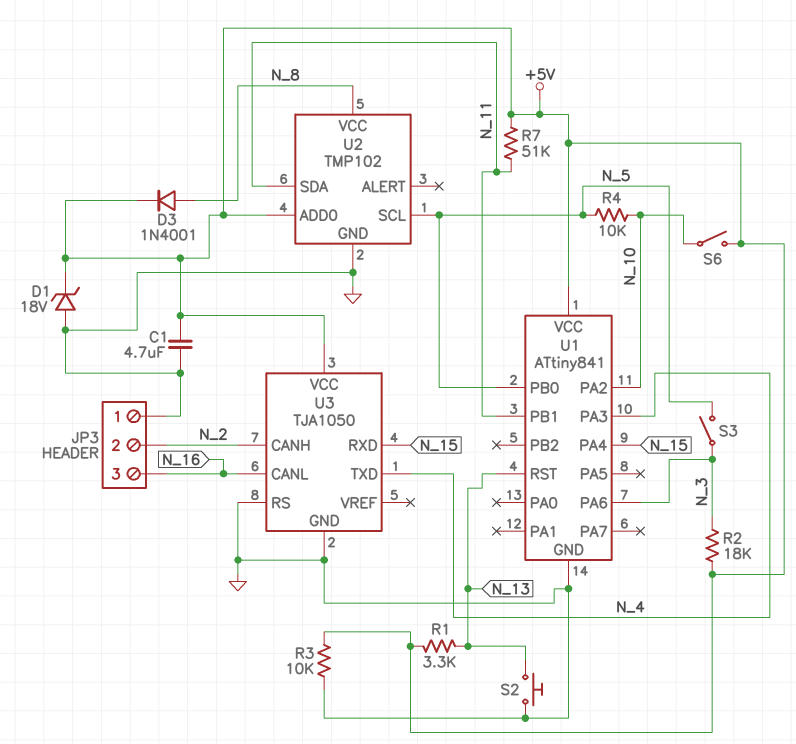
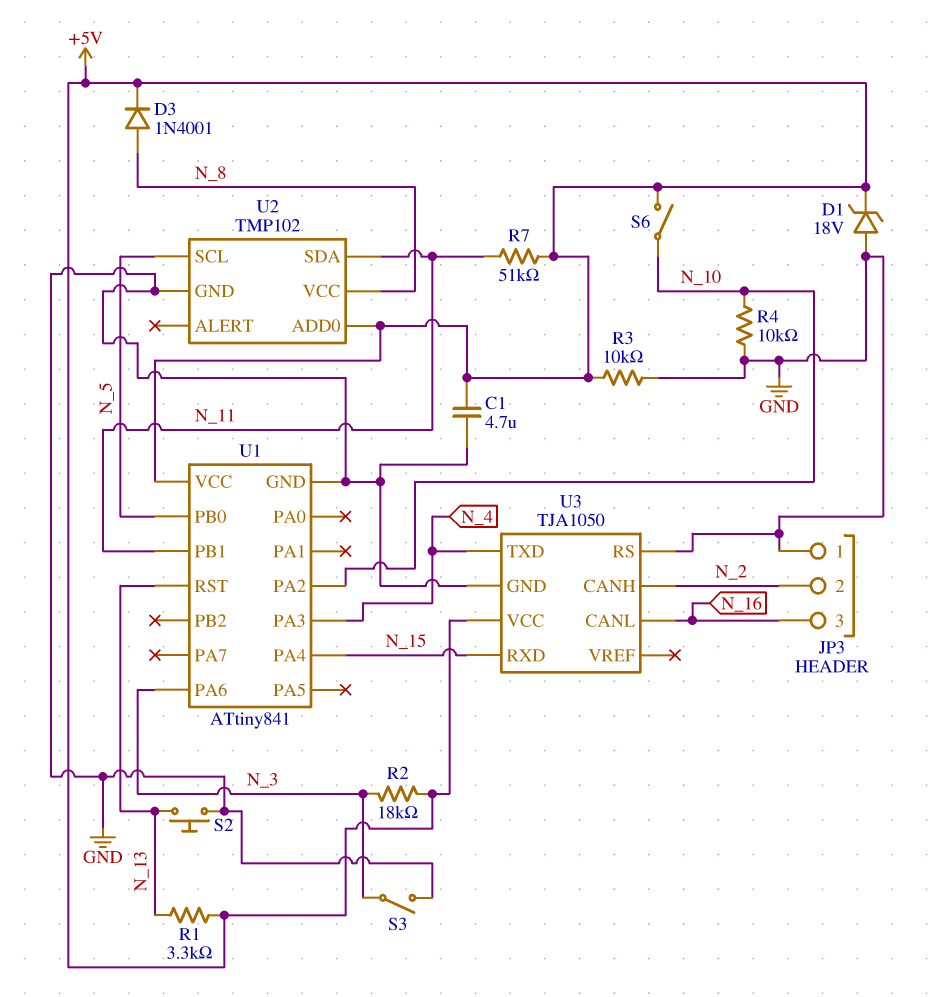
R4: 10k (N_5, N_10) -> 10k (GND, N_10)
S3: switch (N_3, N_5) -> switch (GND, N_3)

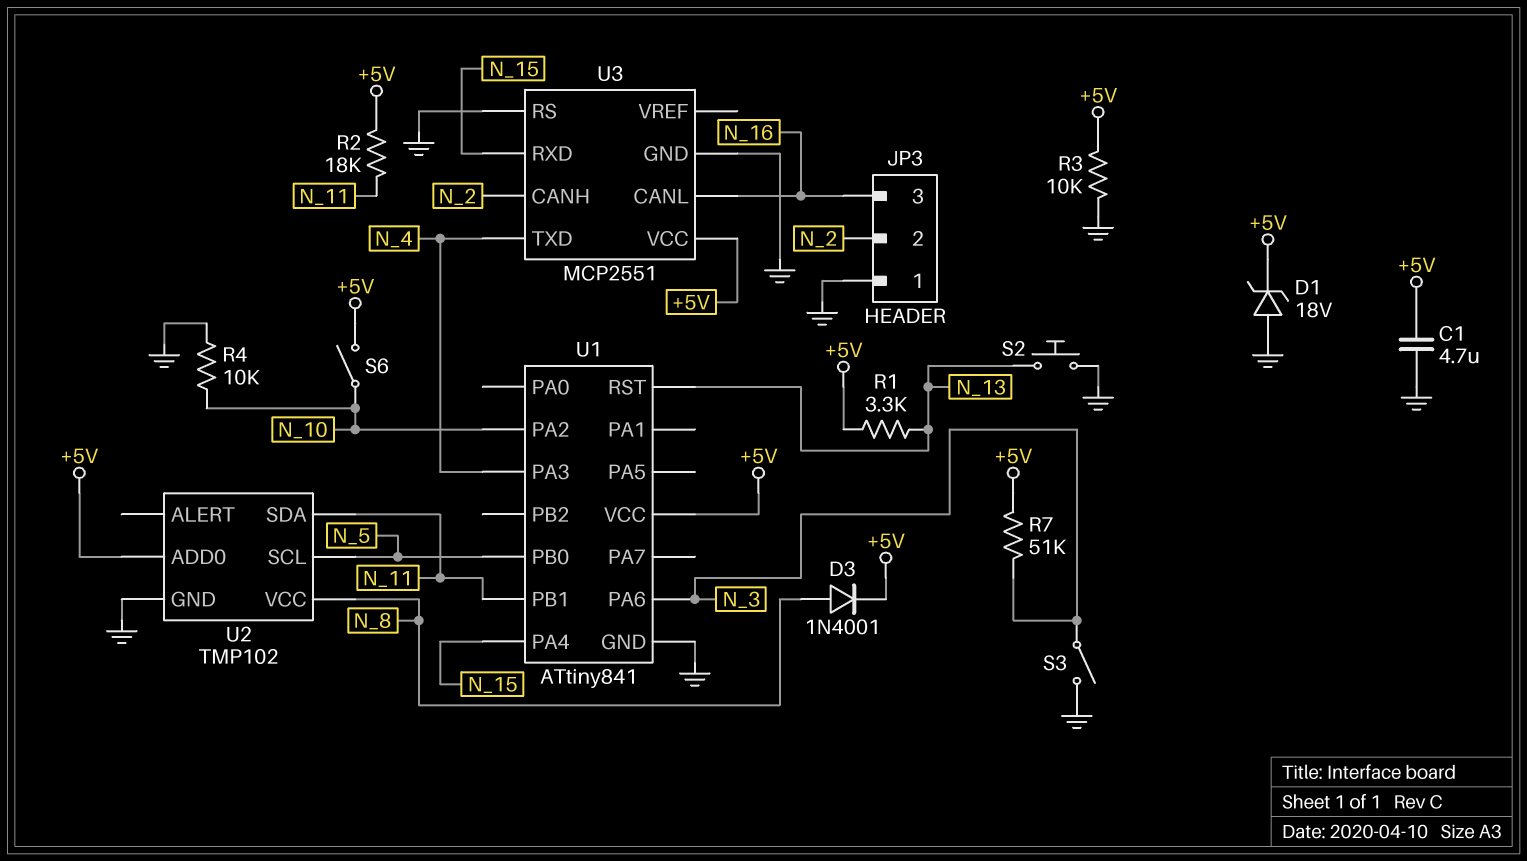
R2: 18k (+5V, N_3) -> 18k (+5V, N_11)
R7: 51k (+5V, N_11) -> 51k (+5V, N_3)
U3: TJA1050 -> MCP2551

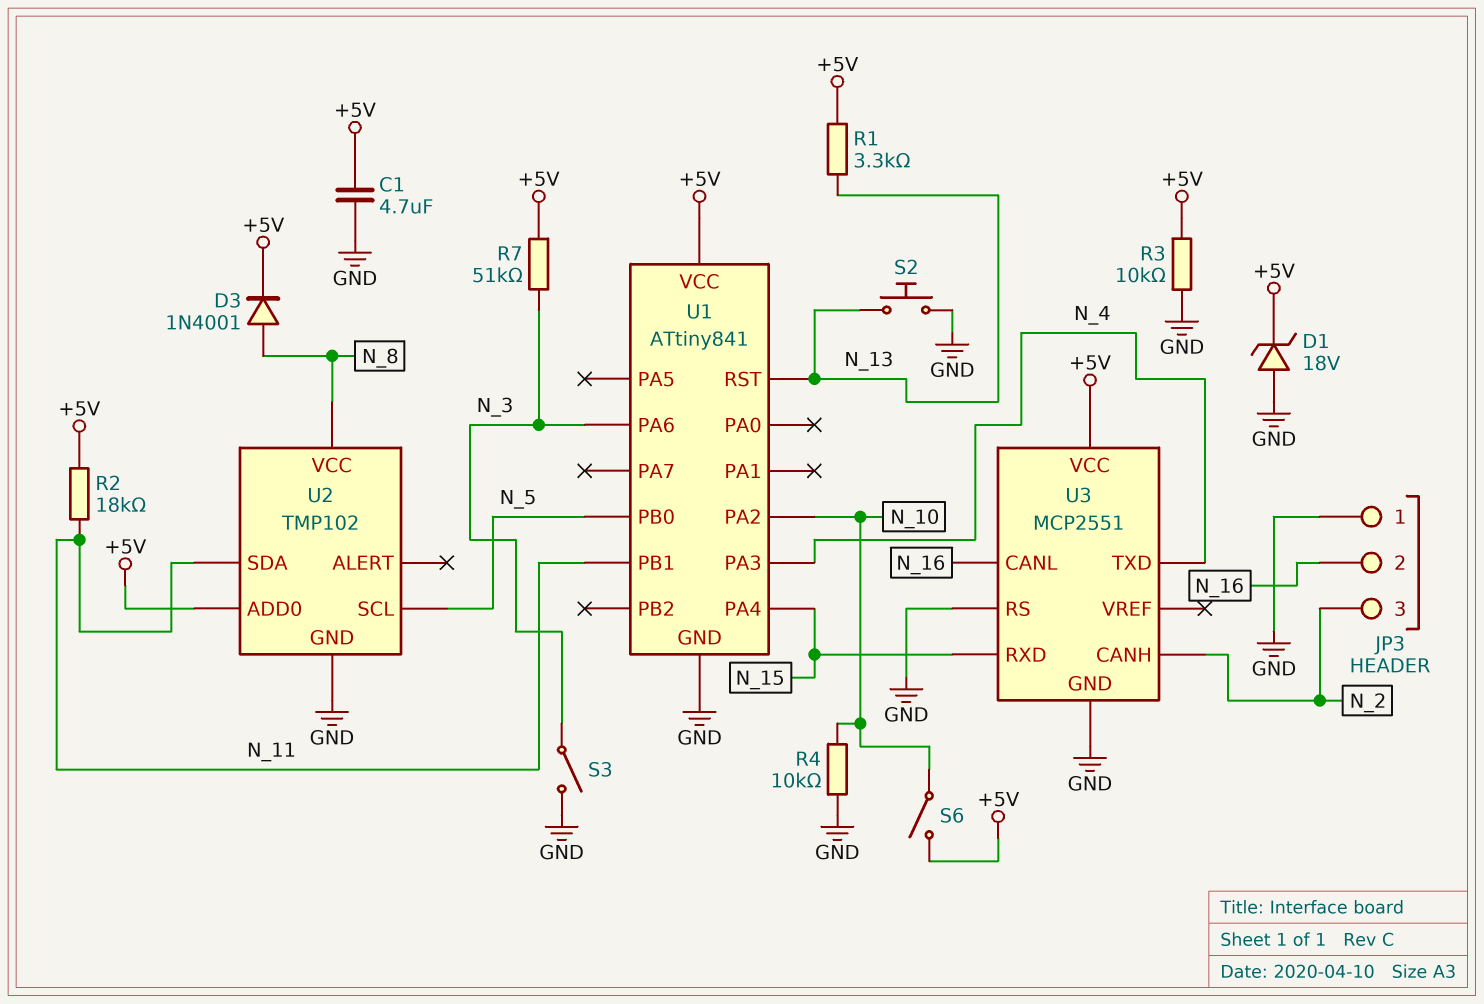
JP3 pin 2: N_2 -> N_16
JP3 pin 3: N_16 -> N_2

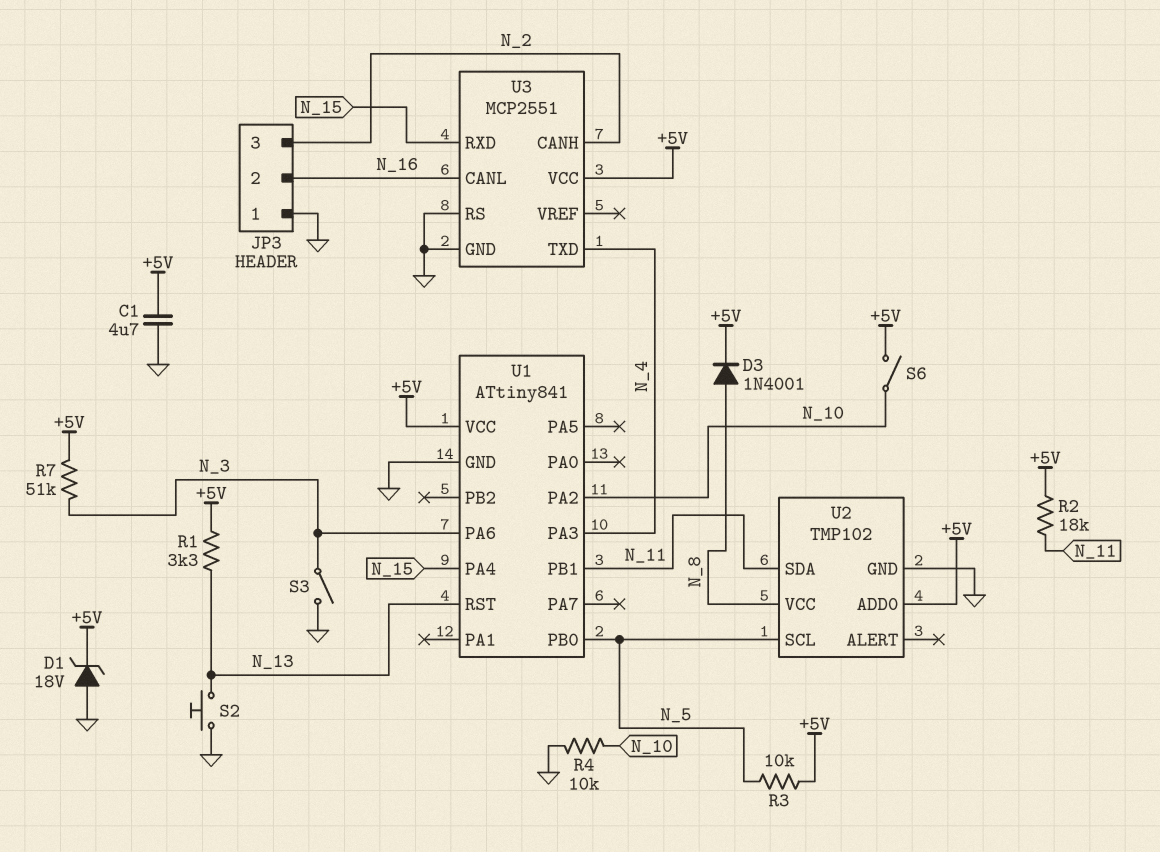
R3: 10k (+5V, GND) -> 10k (+5V, N_5)

